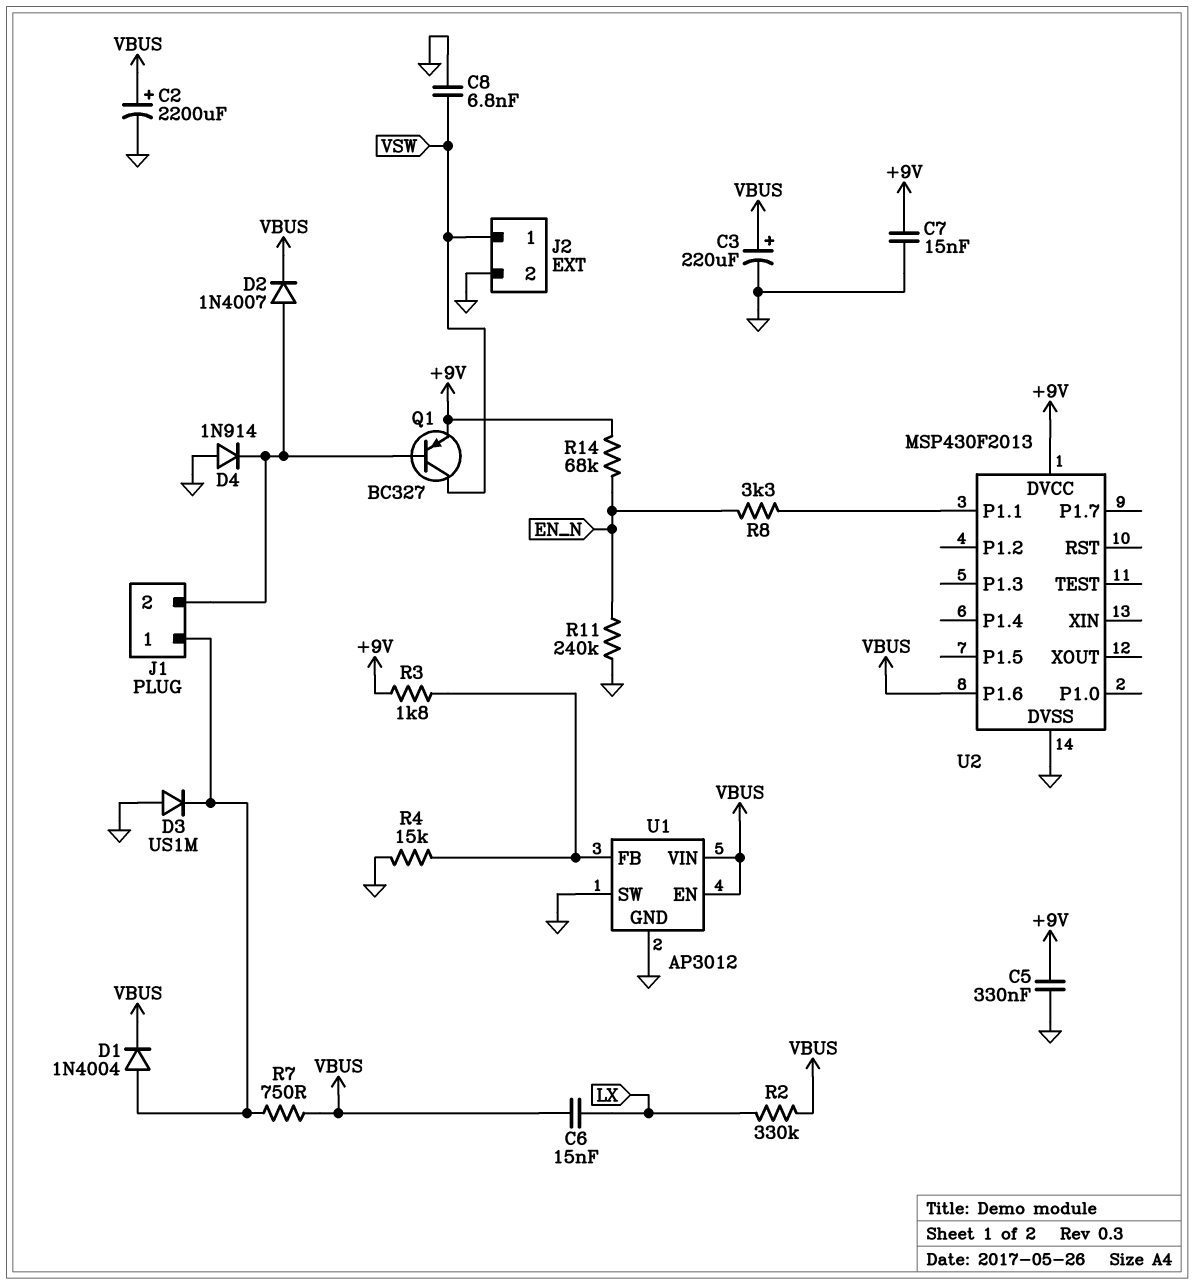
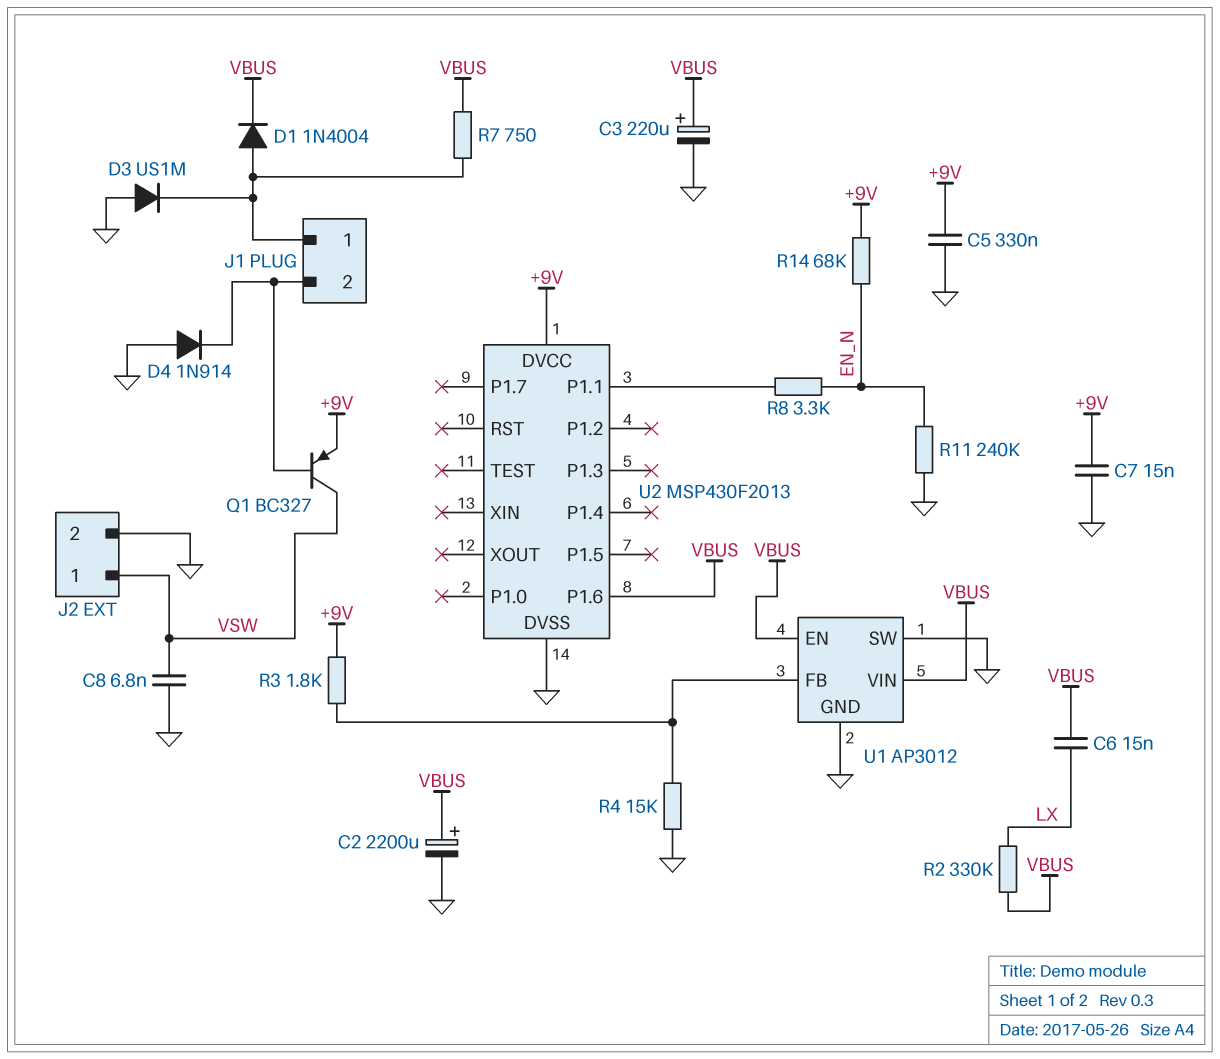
D2: diode 1N4007 (A J1/2, K VBUS) -> none

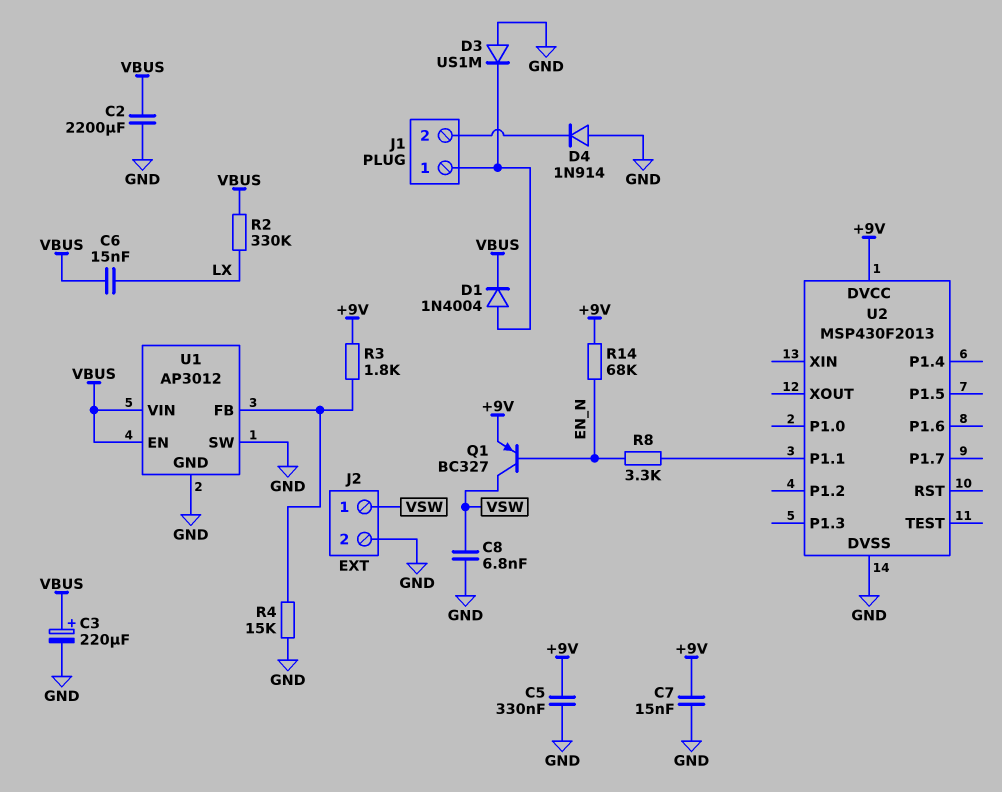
C2: 2200uF (plus VBUS, minus GND) -> 2200uF (GND, VBUS)
Q1: PNP BC327 (B J1/2, C VSW, E +9V) -> PNP BC327 (B EN_N, C VSW, E +9V)
R7: 750 (J1/1, VBUS) -> none
R11: 240k (EN_N, GND) -> none
U2 pin P1.6: VBUS -> none

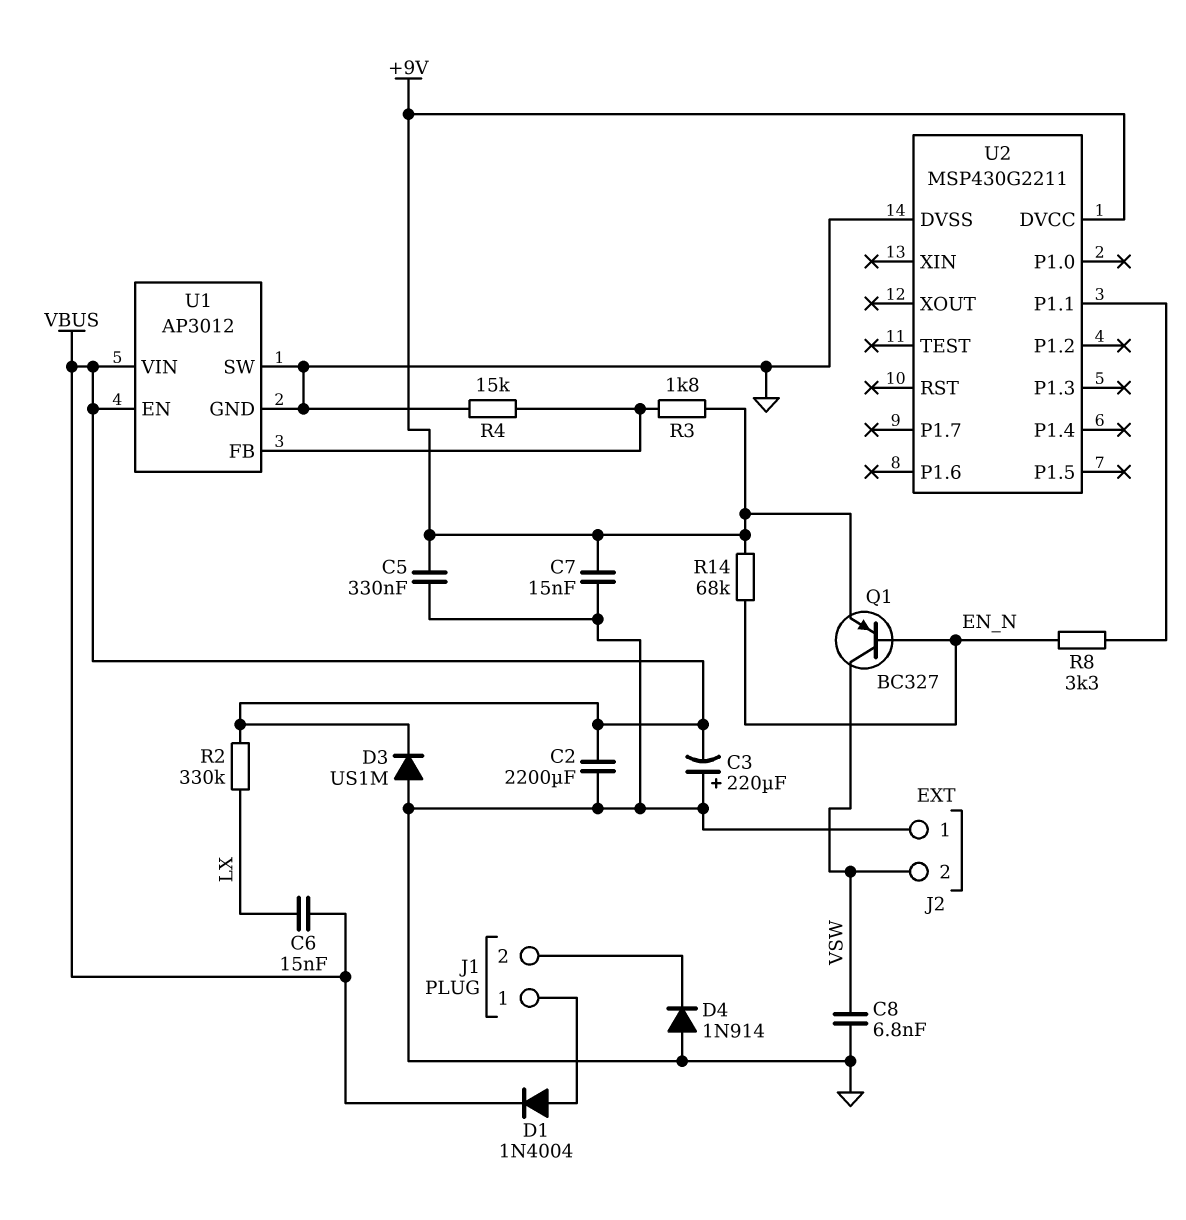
C3: 220uF (plus VBUS, minus GND) -> 220uF (plus GND, minus VBUS)
D3: diode US1M (A GND, K J1/1) -> diode US1M (A GND, K VBUS)
J2 pin 1: VSW -> GND
J2 pin 2: GND -> VSW
U2: MSP430F2013 -> MSP430G2211

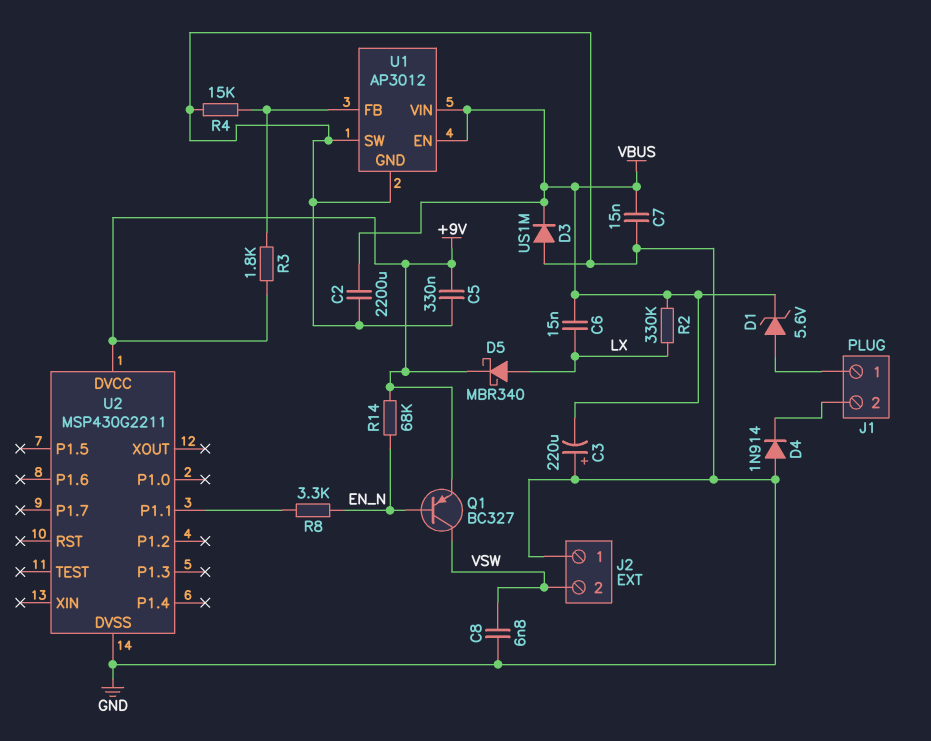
C7: 15nF (+9V, GND) -> 15nF (GND, VBUS)
D1: diode 1N4004 (A J1/1, K VBUS) -> zener 5.6V (A J1/1, K VBUS)
D5: none -> schottky MBR340 (A LX, K +9V)

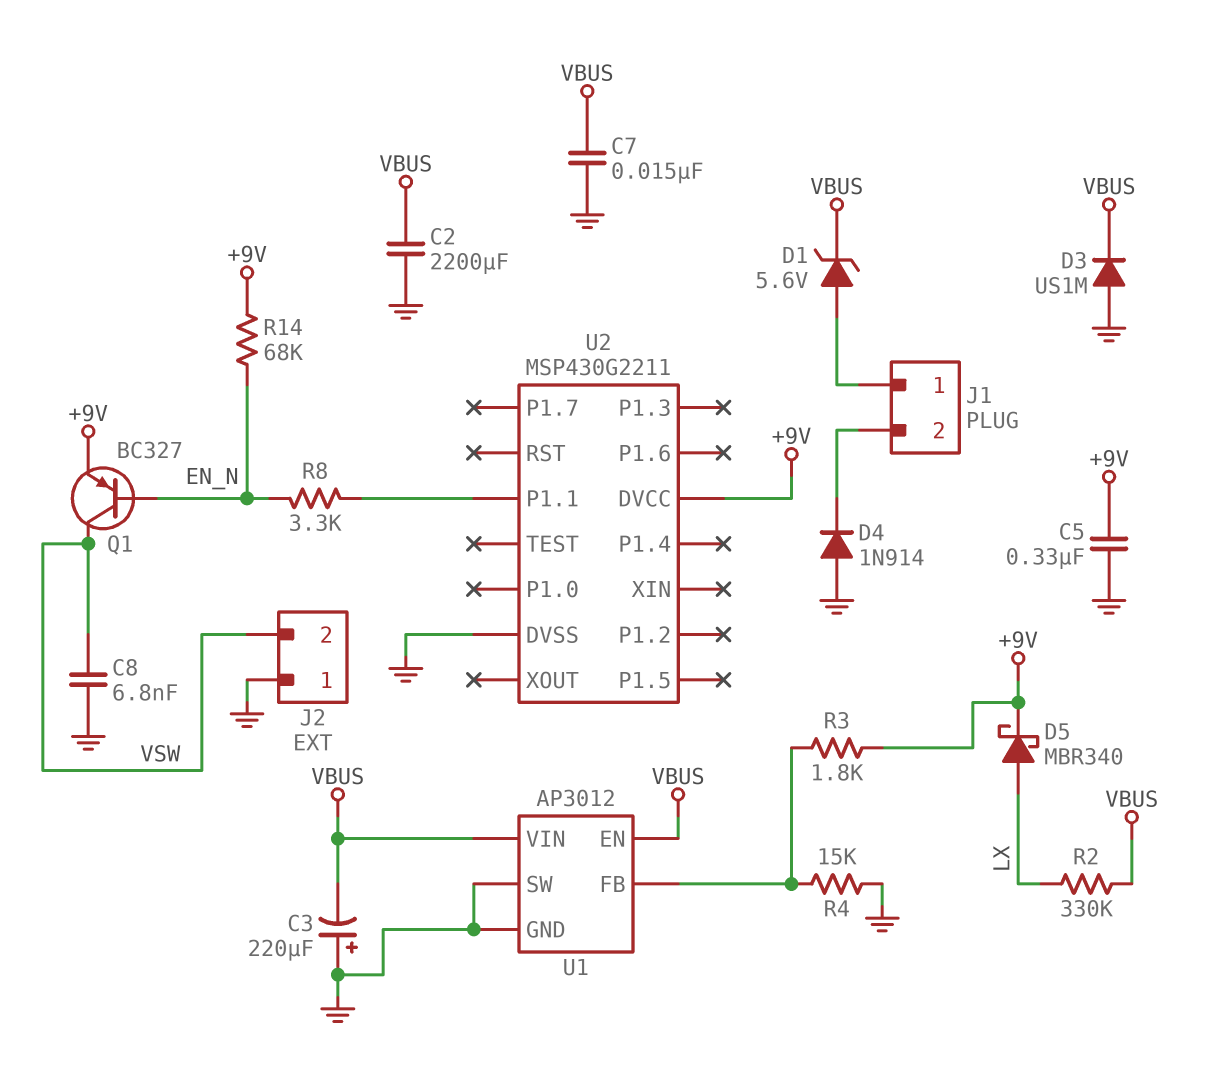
C6: 15nF (LX, VBUS) -> none

